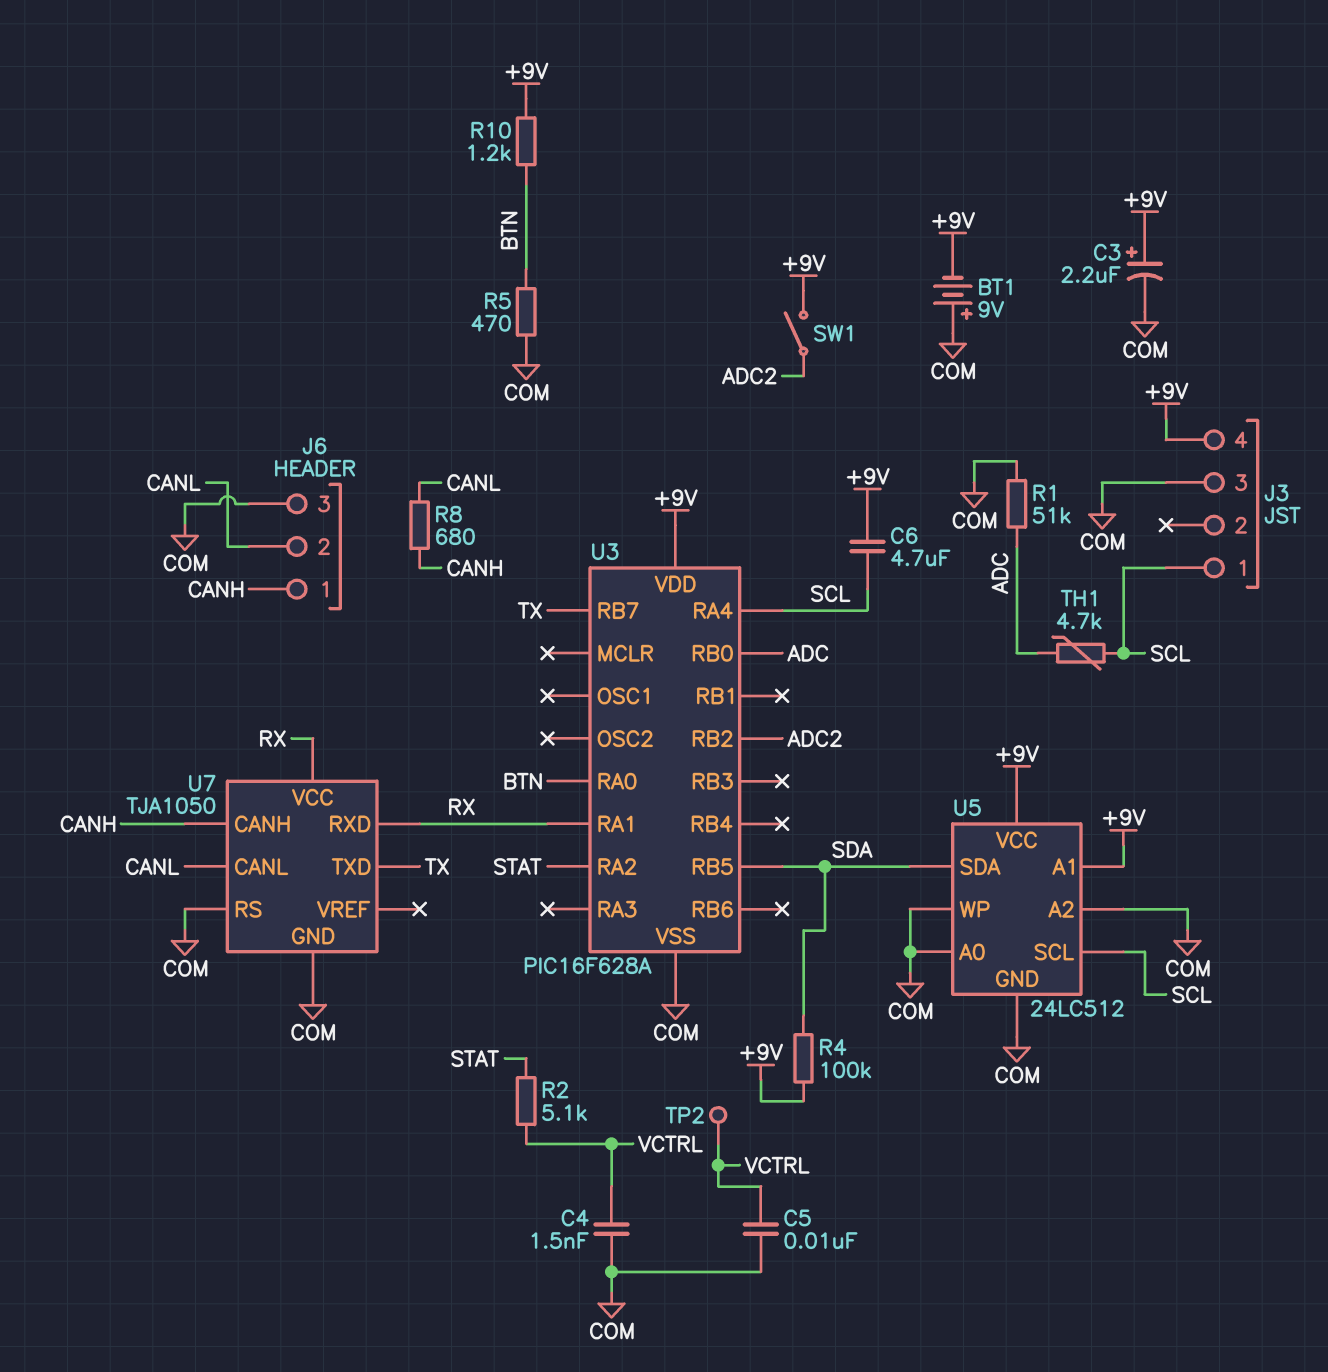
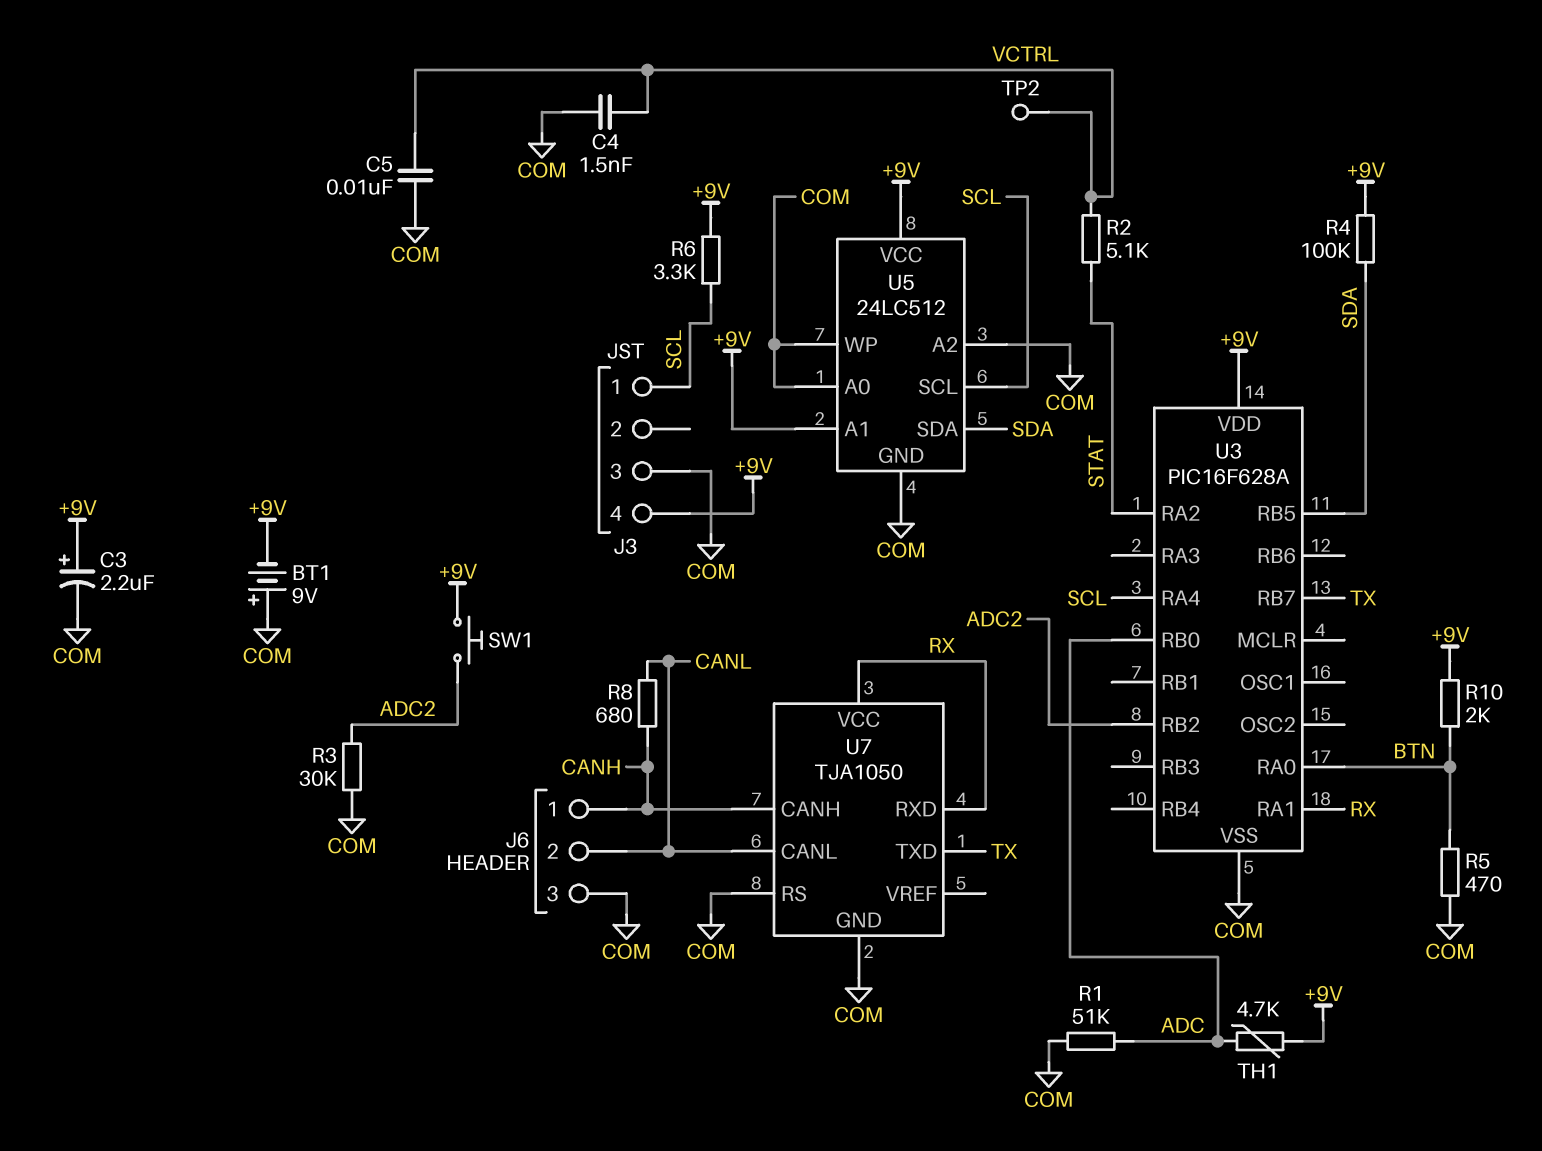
C6: 4.7uF (+9V, SCL) -> none
R3: none -> 30k (ADC2, COM)
R6: none -> 3.3k (+9V, SCL)
R10: 1.2k (+9V, BTN) -> 2k (+9V, BTN)
SW1: switch (+9V, ADC2) -> button (+9V, ADC2)
TH1: 4.7k (ADC, SCL) -> 4.7k (+9V, ADC)

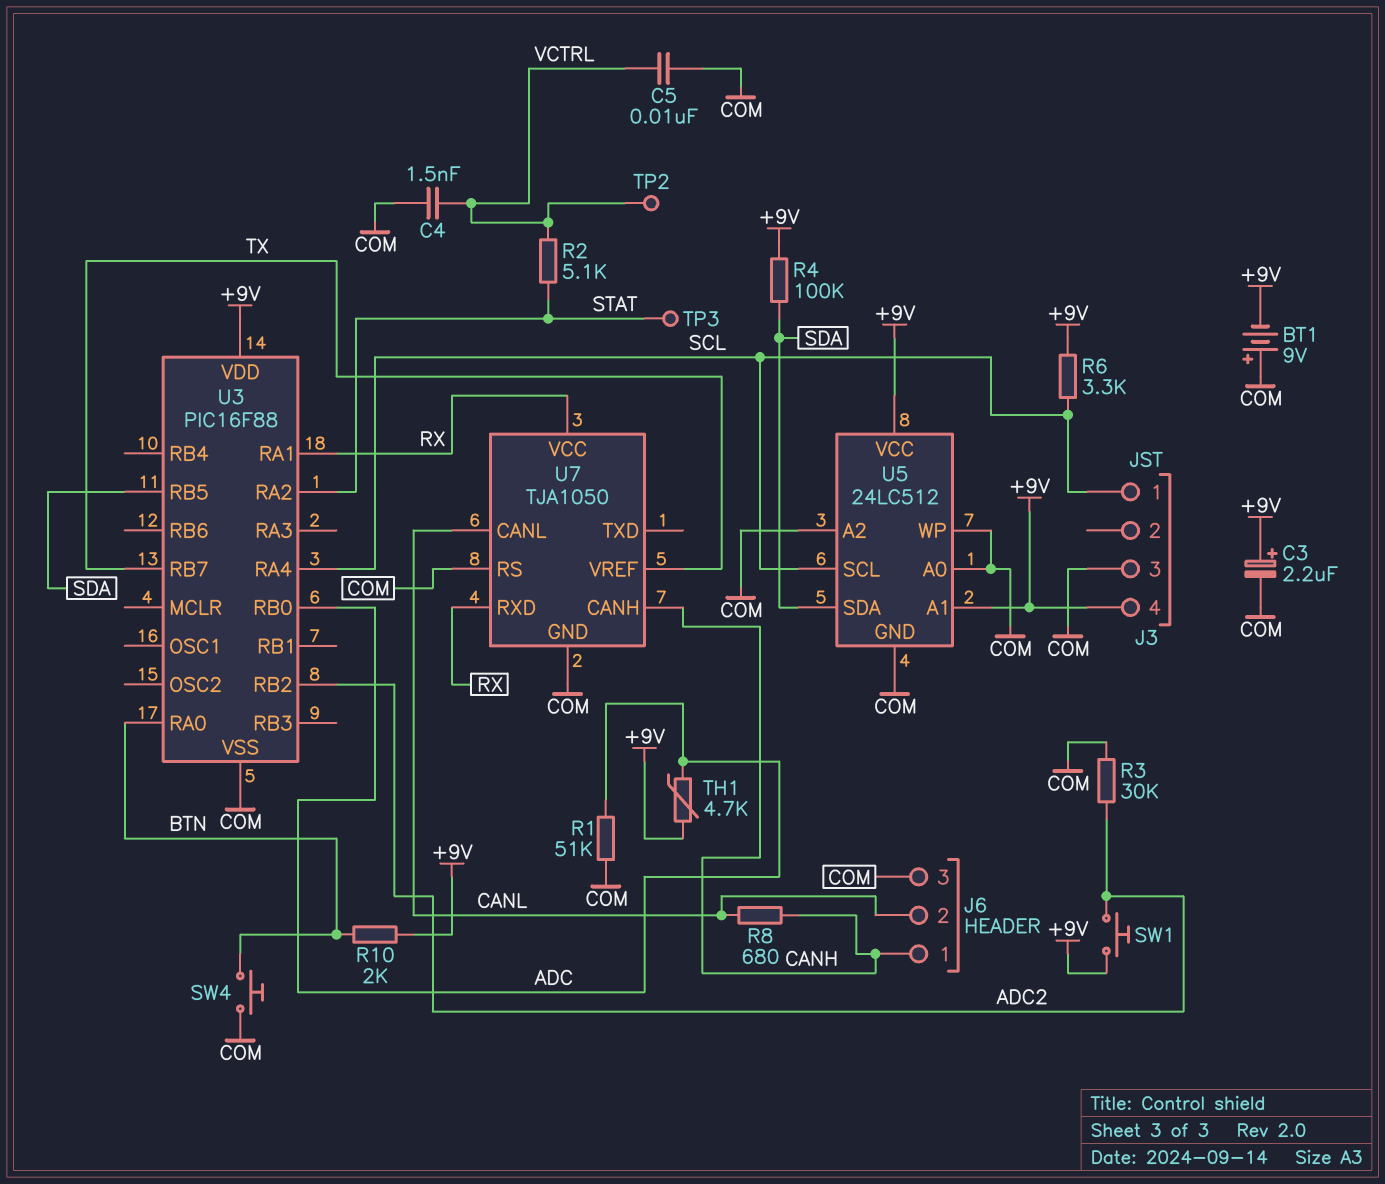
R5: 470 (BTN, COM) -> none
SW4: none -> button (BTN, COM)
TP3: none -> test point (STAT)
U3: PIC16F628A -> PIC16F88
U7 pin TXD: TX -> none
U7 pin VREF: none -> TX

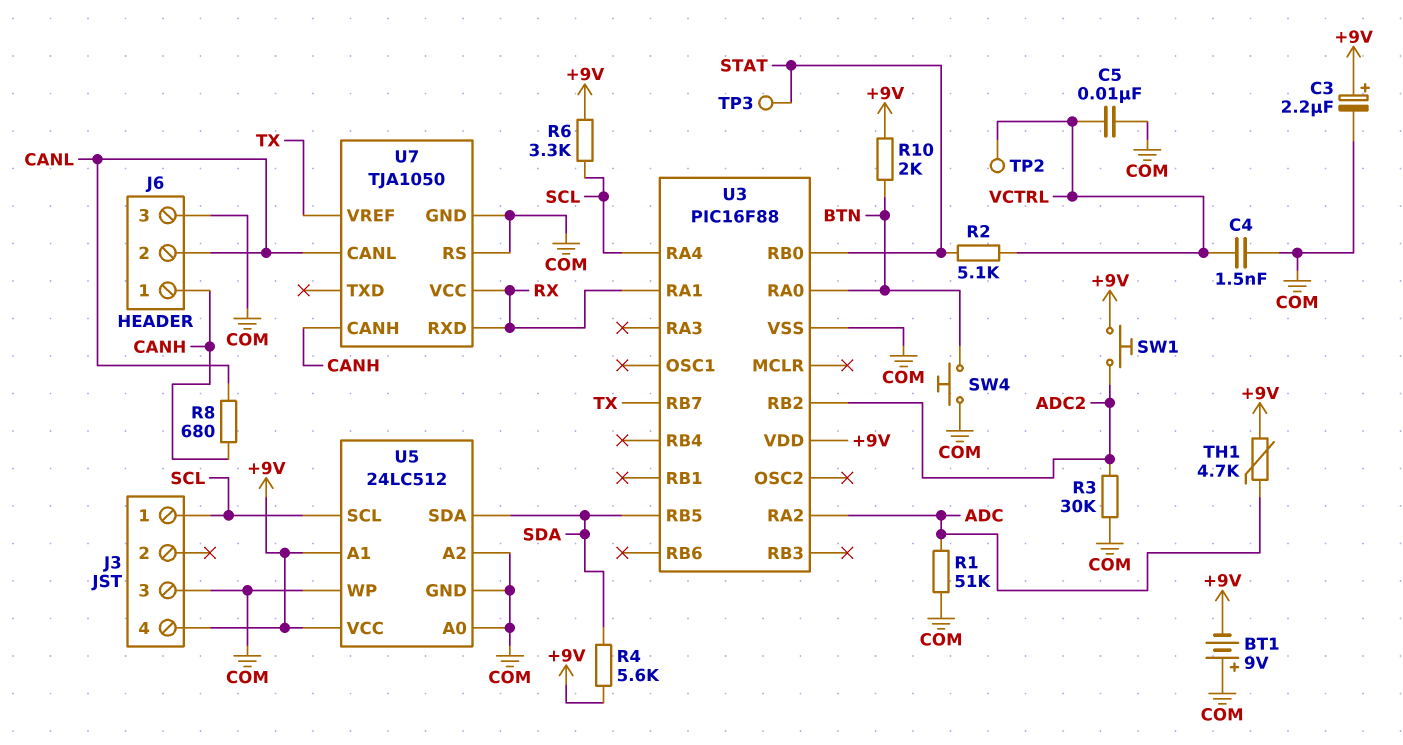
R4: 100k (+9V, SDA) -> 5.6k (+9V, SDA)
U3 pin RA2: STAT -> ADC
U3 pin RB0: ADC -> STAT

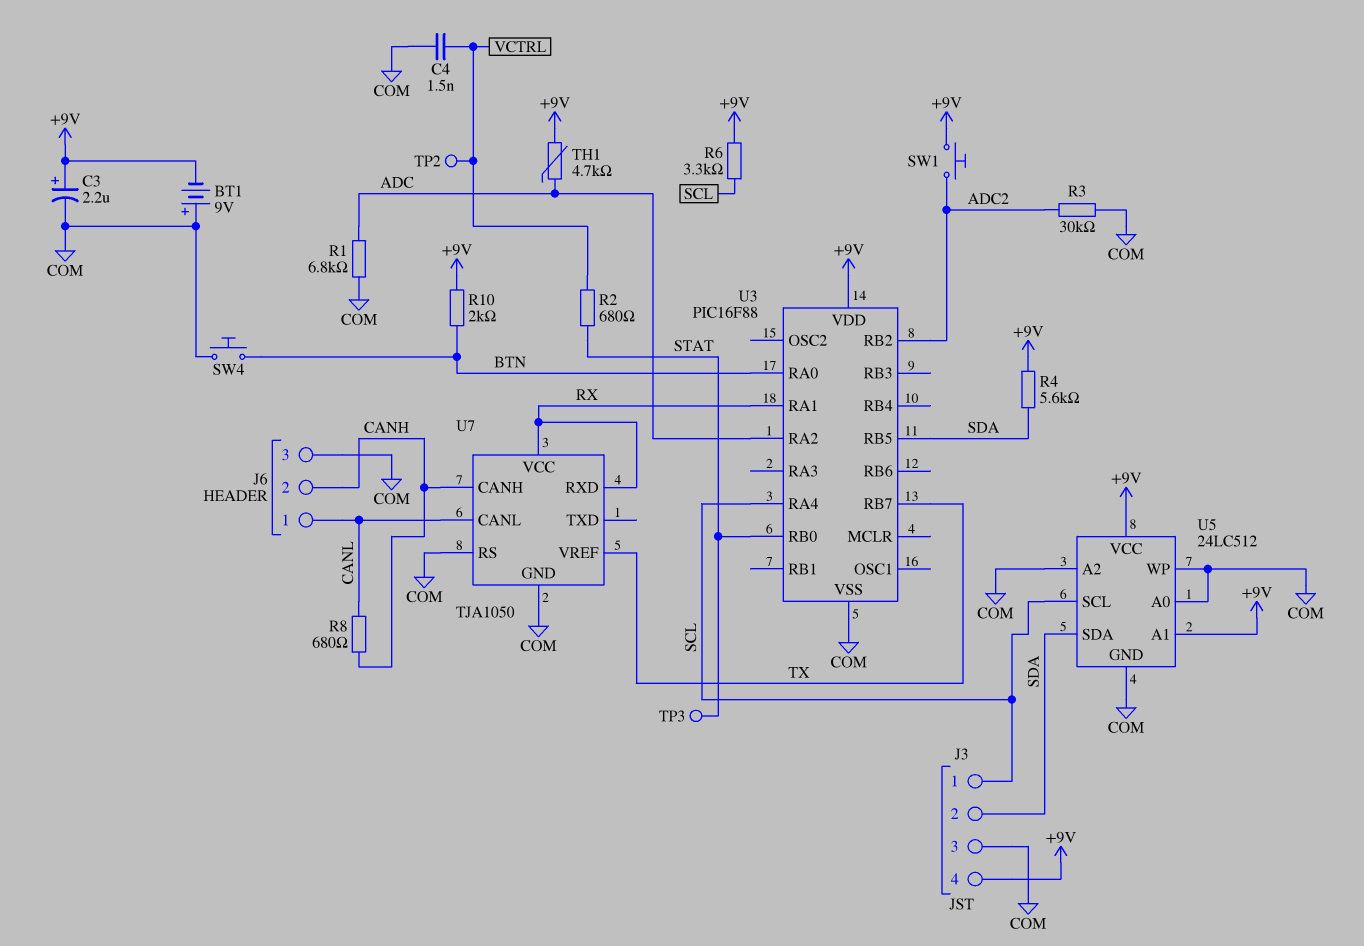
C5: 10nF (COM, VCTRL) -> none
J3 pin 2: none -> SDA
J6 pin 1: CANH -> CANL
J6 pin 2: CANL -> CANH
R1: 51k (ADC, COM) -> 6.8k (ADC, COM)
R2: 5.1k (STAT, VCTRL) -> 680 (STAT, VCTRL)

